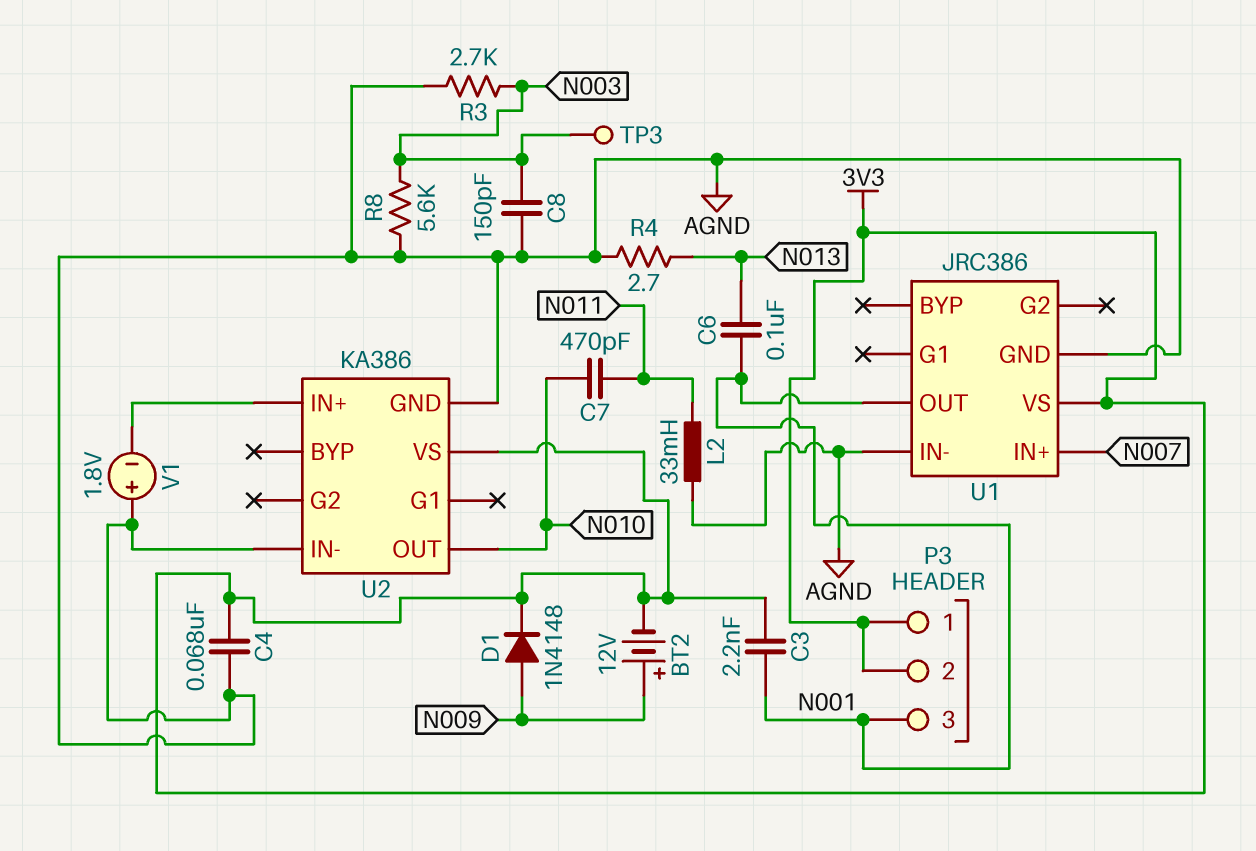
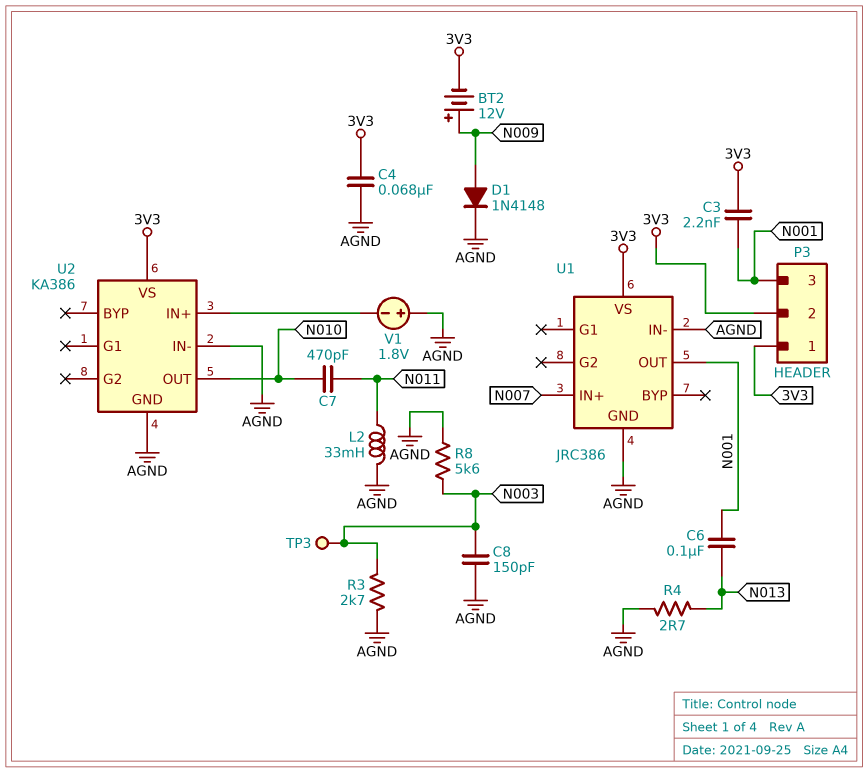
D1: diode 1N4148 (A N009, K 3V3) -> diode 1N4148 (A N009, K AGND)

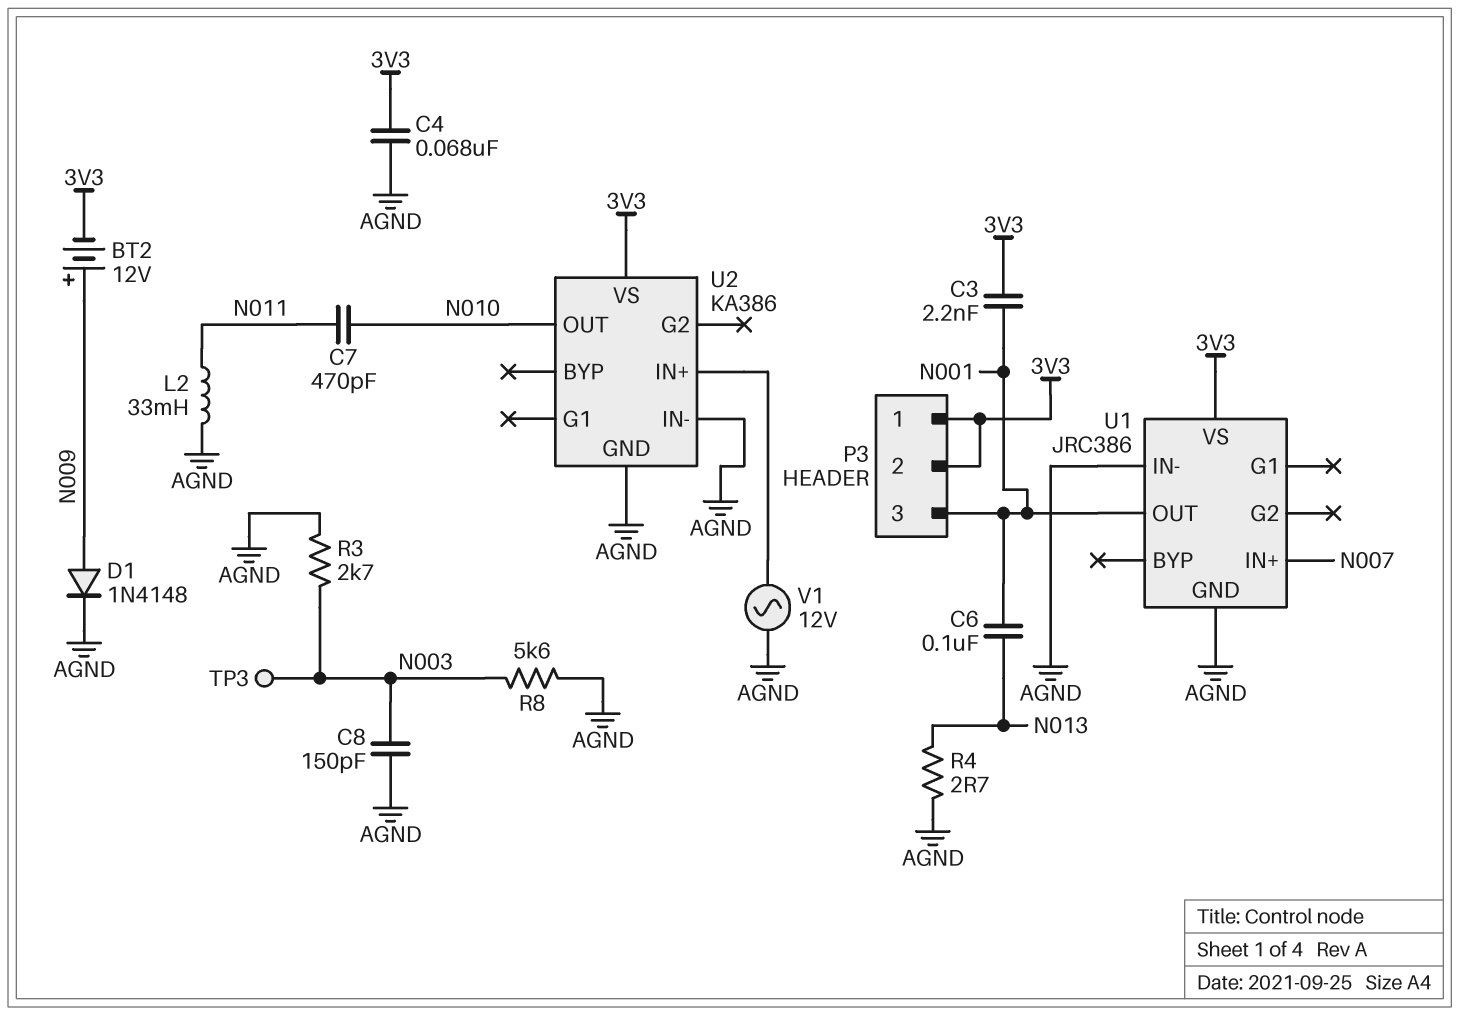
V1: 1.8V (plus AGND, minus U2/IN+) -> AC 12V (AGND, U2/IN+)

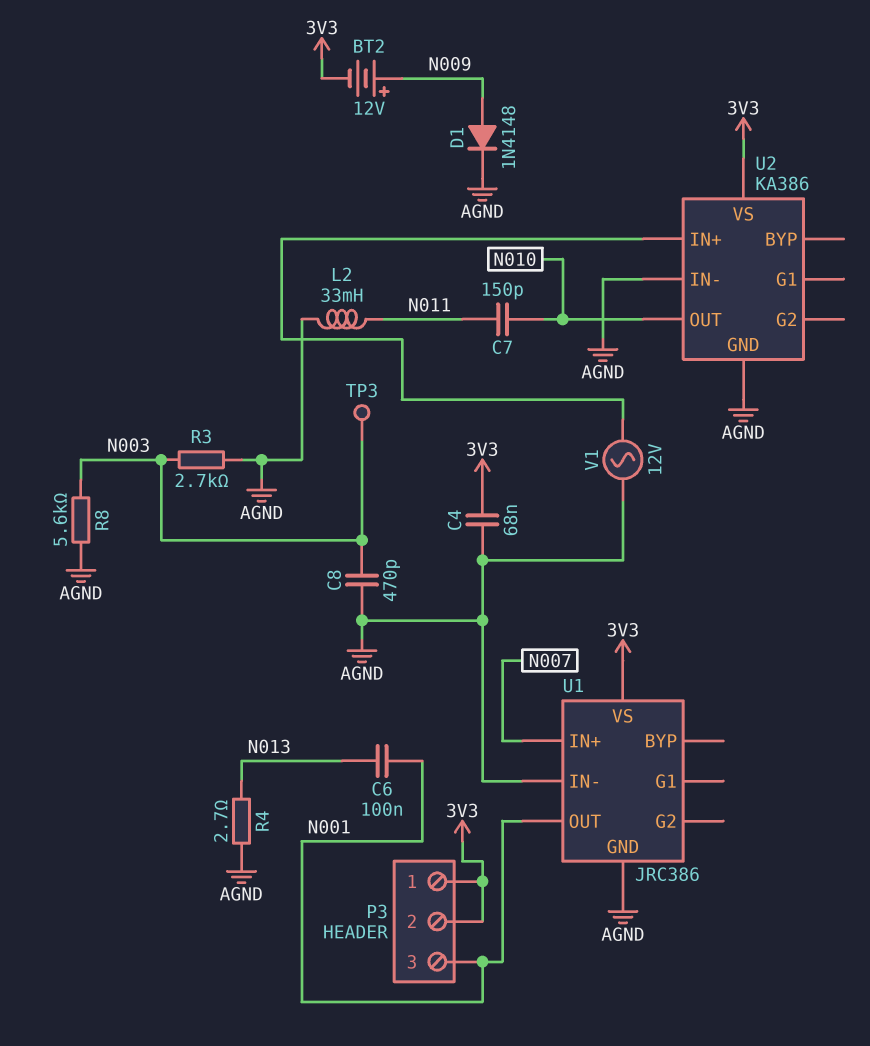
C3: 2.2nF (3V3, N001) -> none
C7: 470pF (N010, N011) -> 150pF (N010, N011)
C8: 150pF (AGND, N003) -> 470pF (AGND, N003)

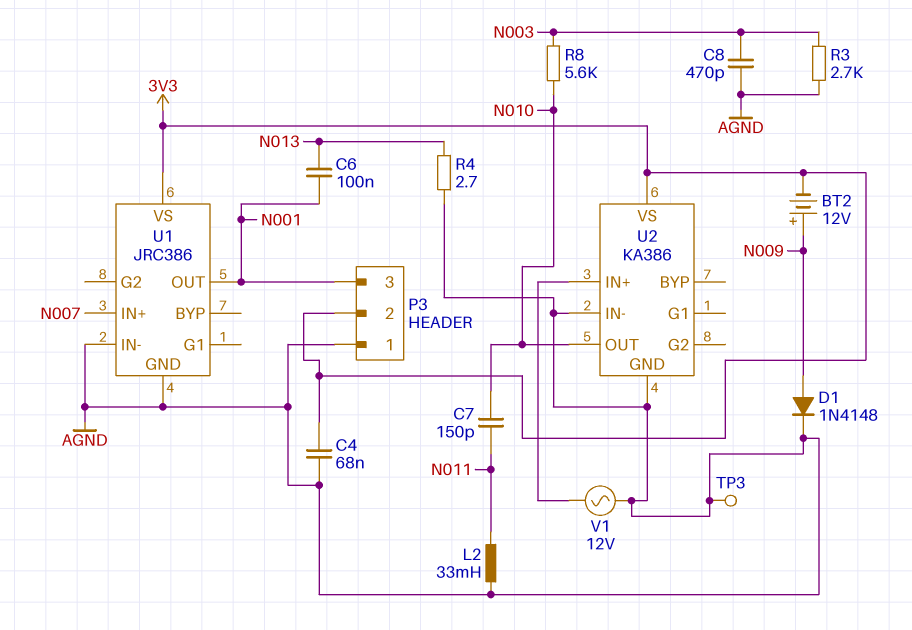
P3 pin 1: 3V3 -> AGND
R8: 5.6k (AGND, N003) -> 5.6k (N003, N010)
TP3: test point (N003) -> test point (AGND)

